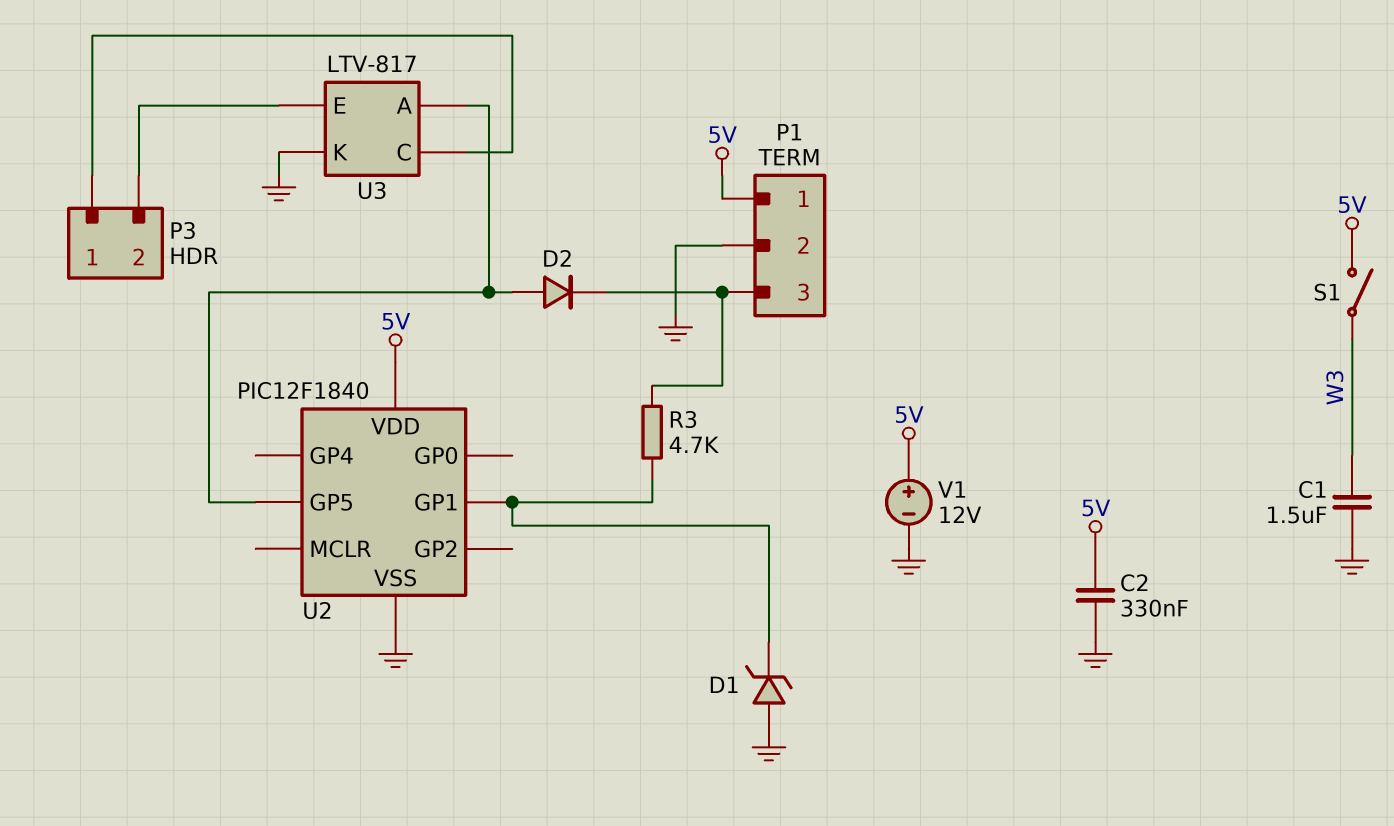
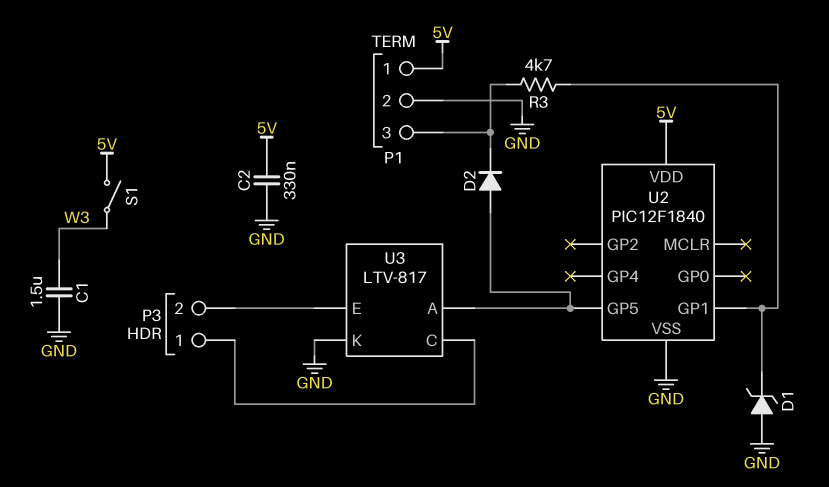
V1: 12V (plus 5V, minus GND) -> none

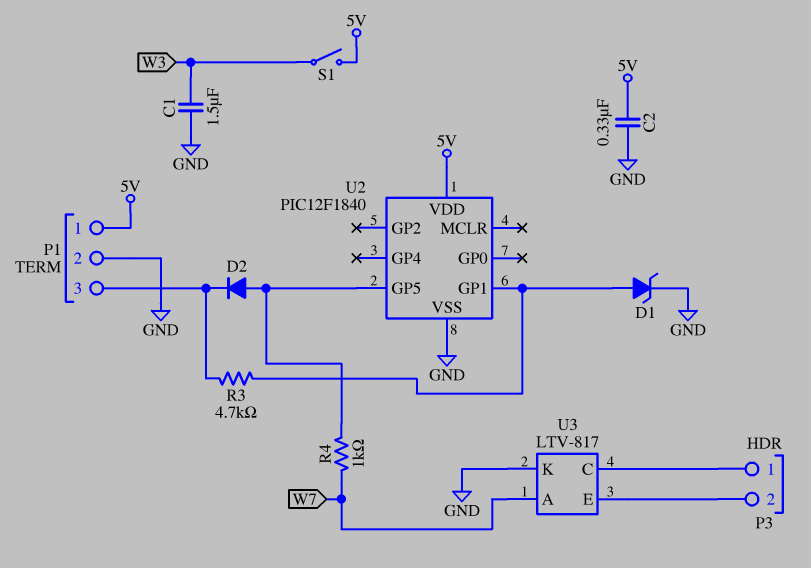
D1: zener (A GND, K U2/GP1) -> zener (A U2/GP1, K GND)
R4: none -> 1k (U2/GP5, W7)
U3 pin A: U2/GP5 -> W7

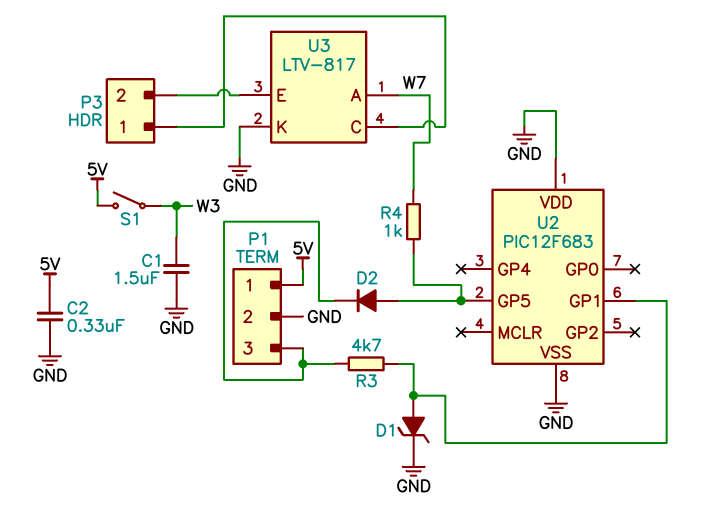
U2: PIC12F1840 -> PIC12F683
U2 pin VDD: 5V -> GND

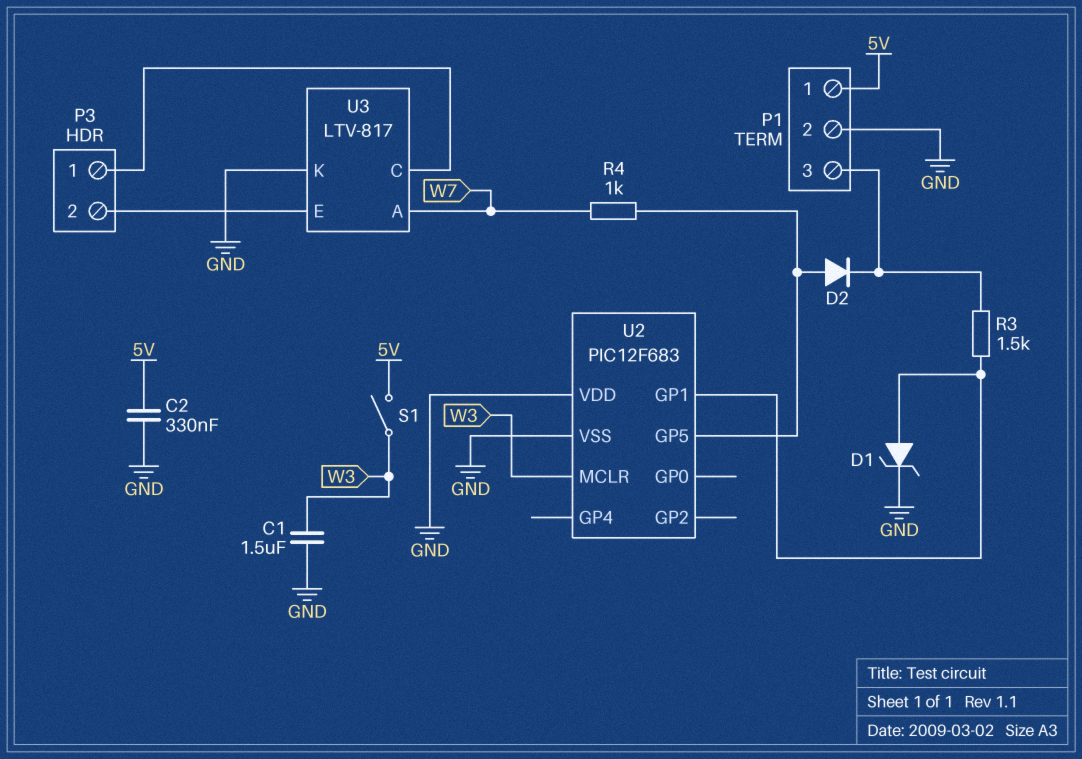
R3: 4.7k (P1/3, U2/GP1) -> 1.5k (P1/3, U2/GP1)
U2 pin MCLR: none -> W3

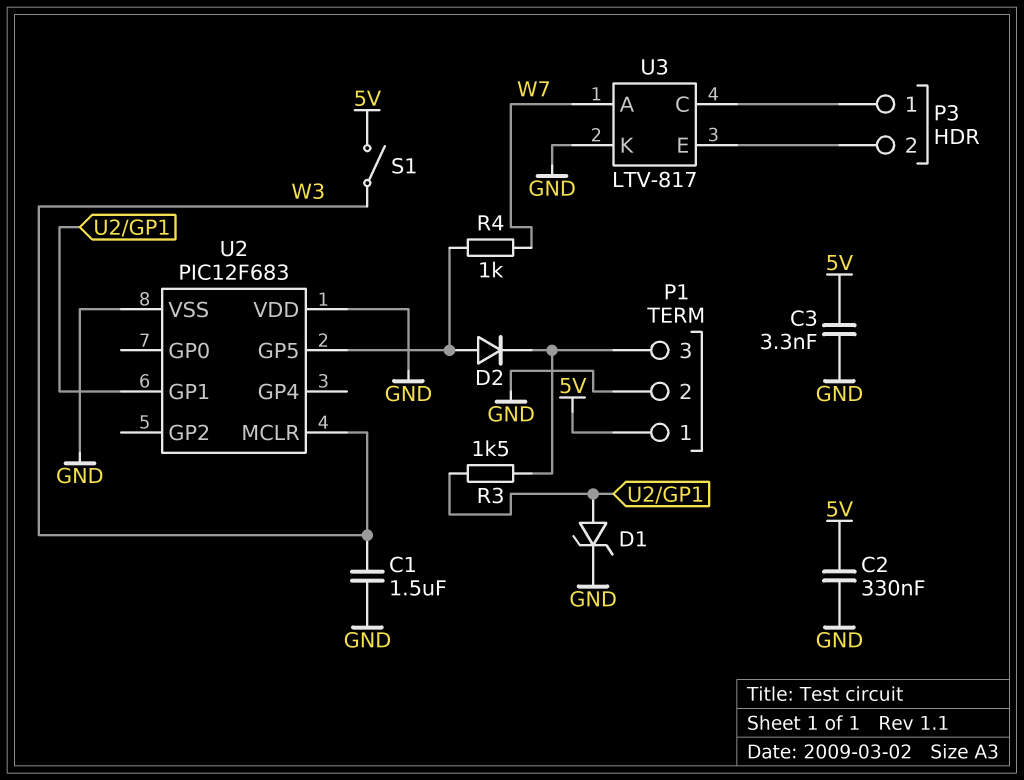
C3: none -> 3.3nF (5V, GND)

